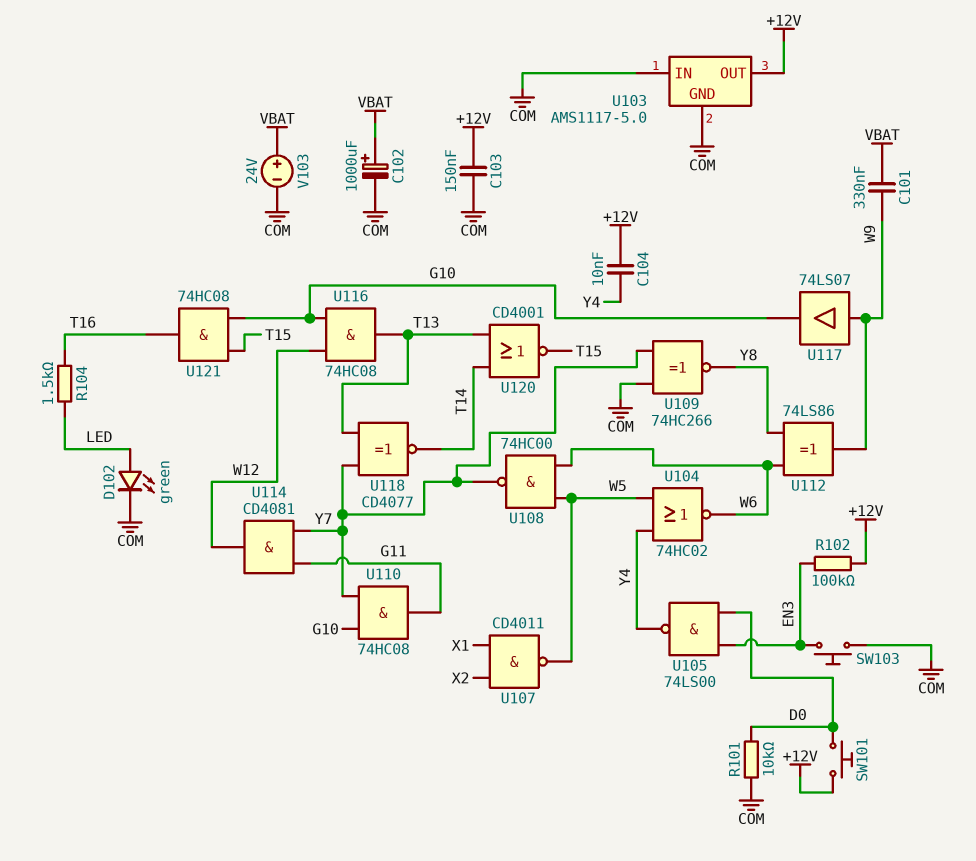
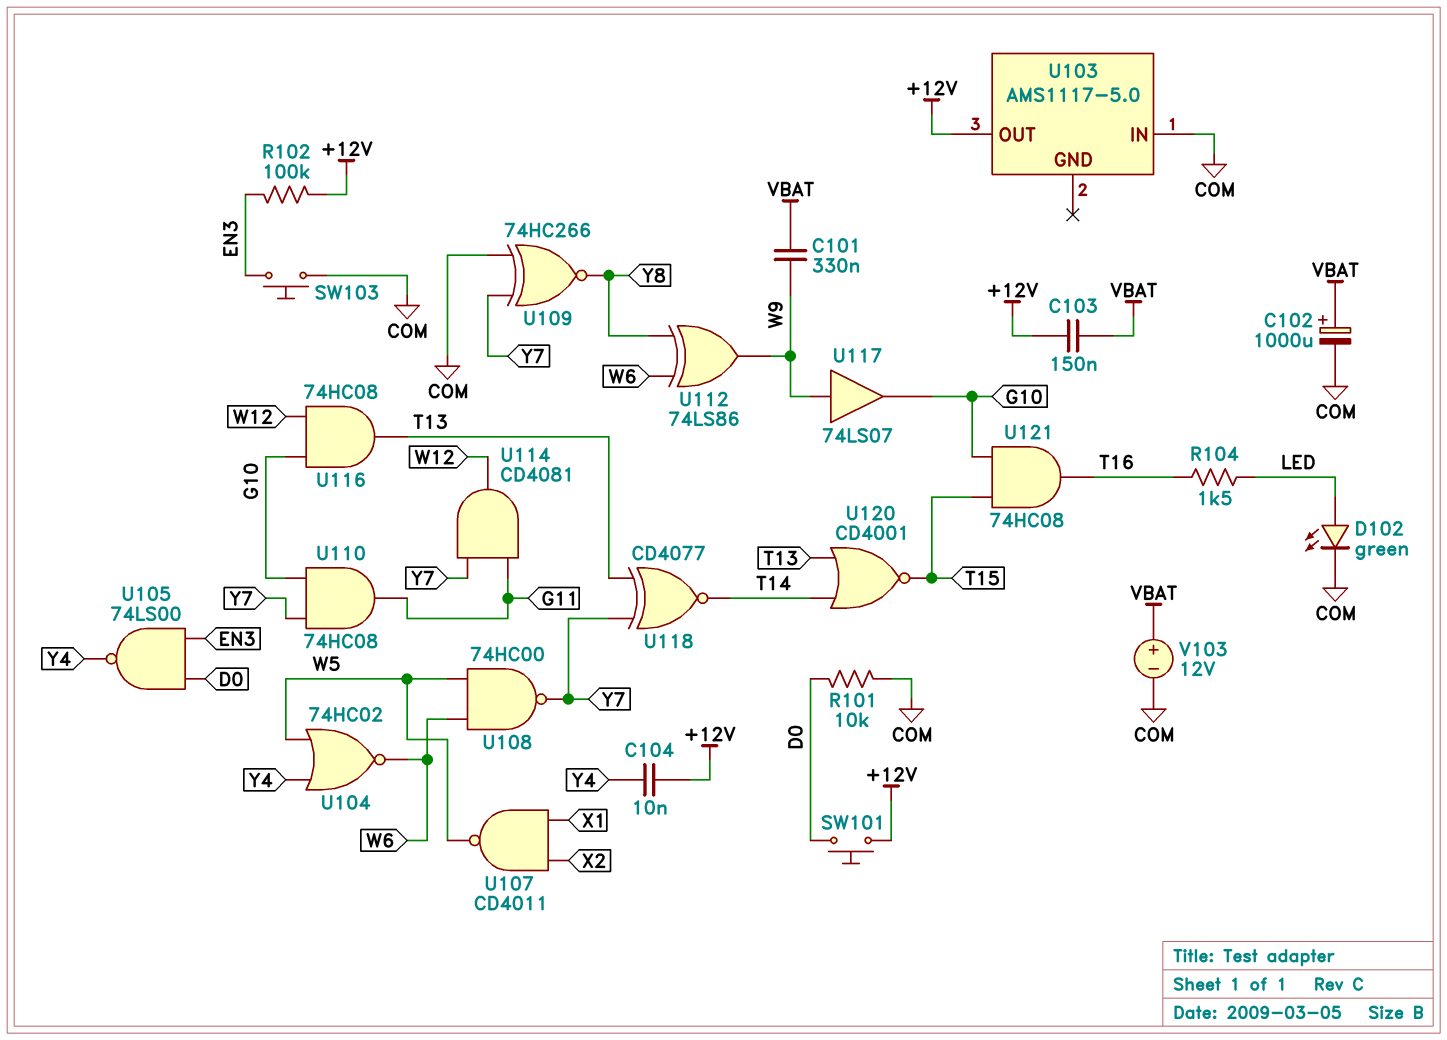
C103: 150nF (+12V, COM) -> 150nF (+12V, VBAT)
U103 pin GND: COM -> none
V103: 24V (plus VBAT, minus COM) -> 12V (plus VBAT, minus COM)

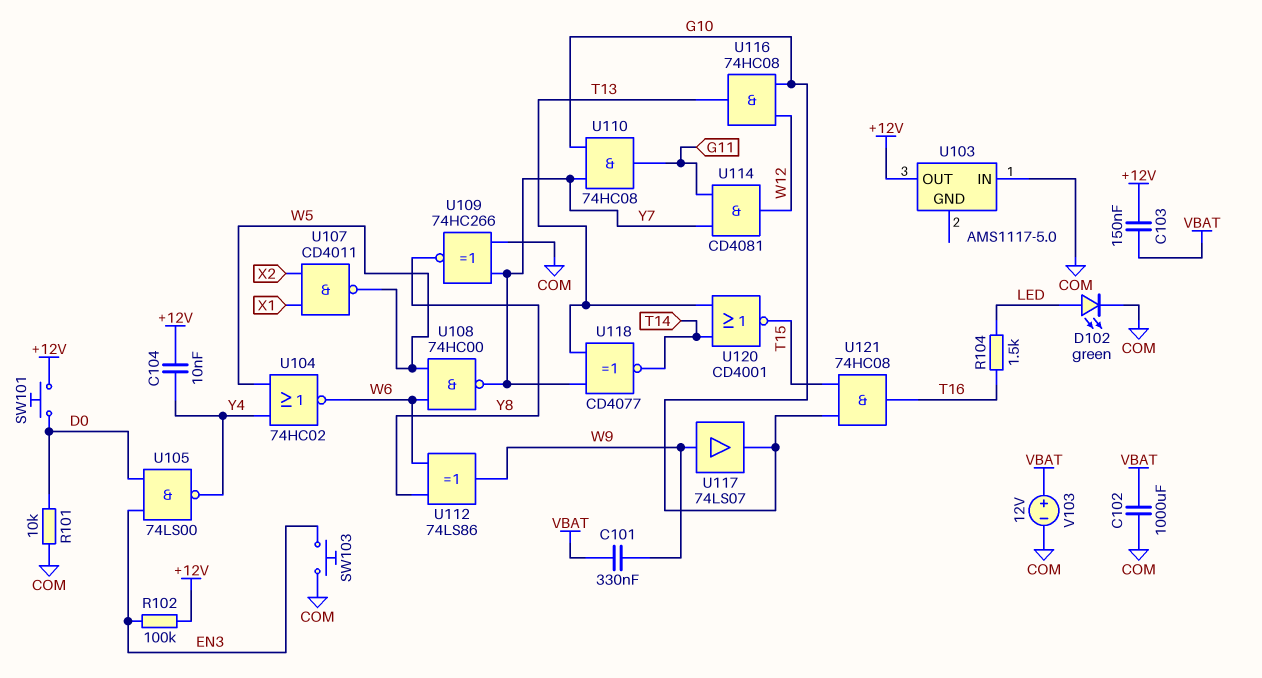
C102: 1000uF (plus VBAT, minus COM) -> 1000uF (COM, VBAT)

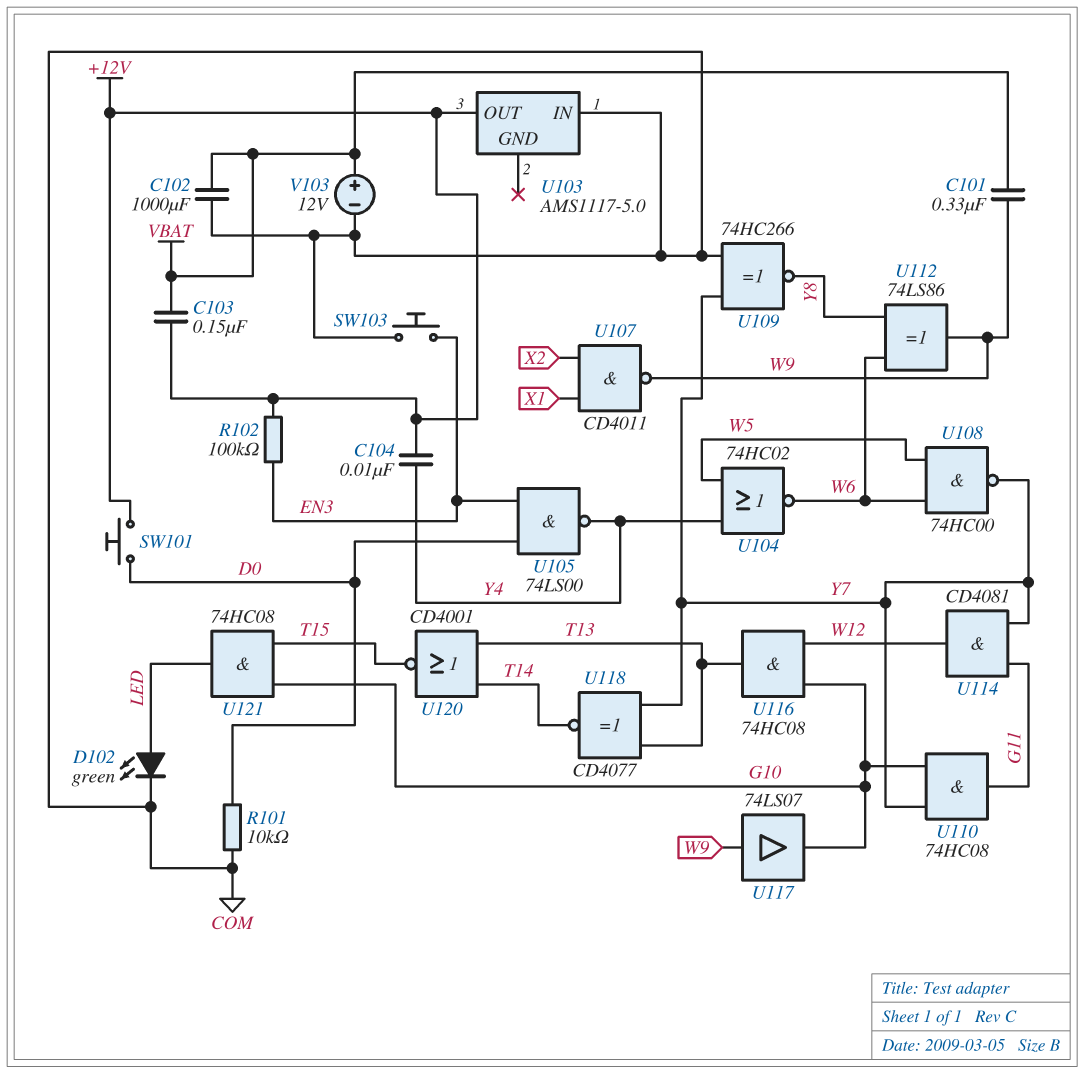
R104: 1.5k (LED, T16) -> none
U107: NAND CD4011 (in X1, in X2, out W5) -> NAND CD4011 (in X1, in X2, out W9)
U121: AND 74HC08 (in G10, in T15, out T16) -> AND 74HC08 (in G10, in T15, out LED)

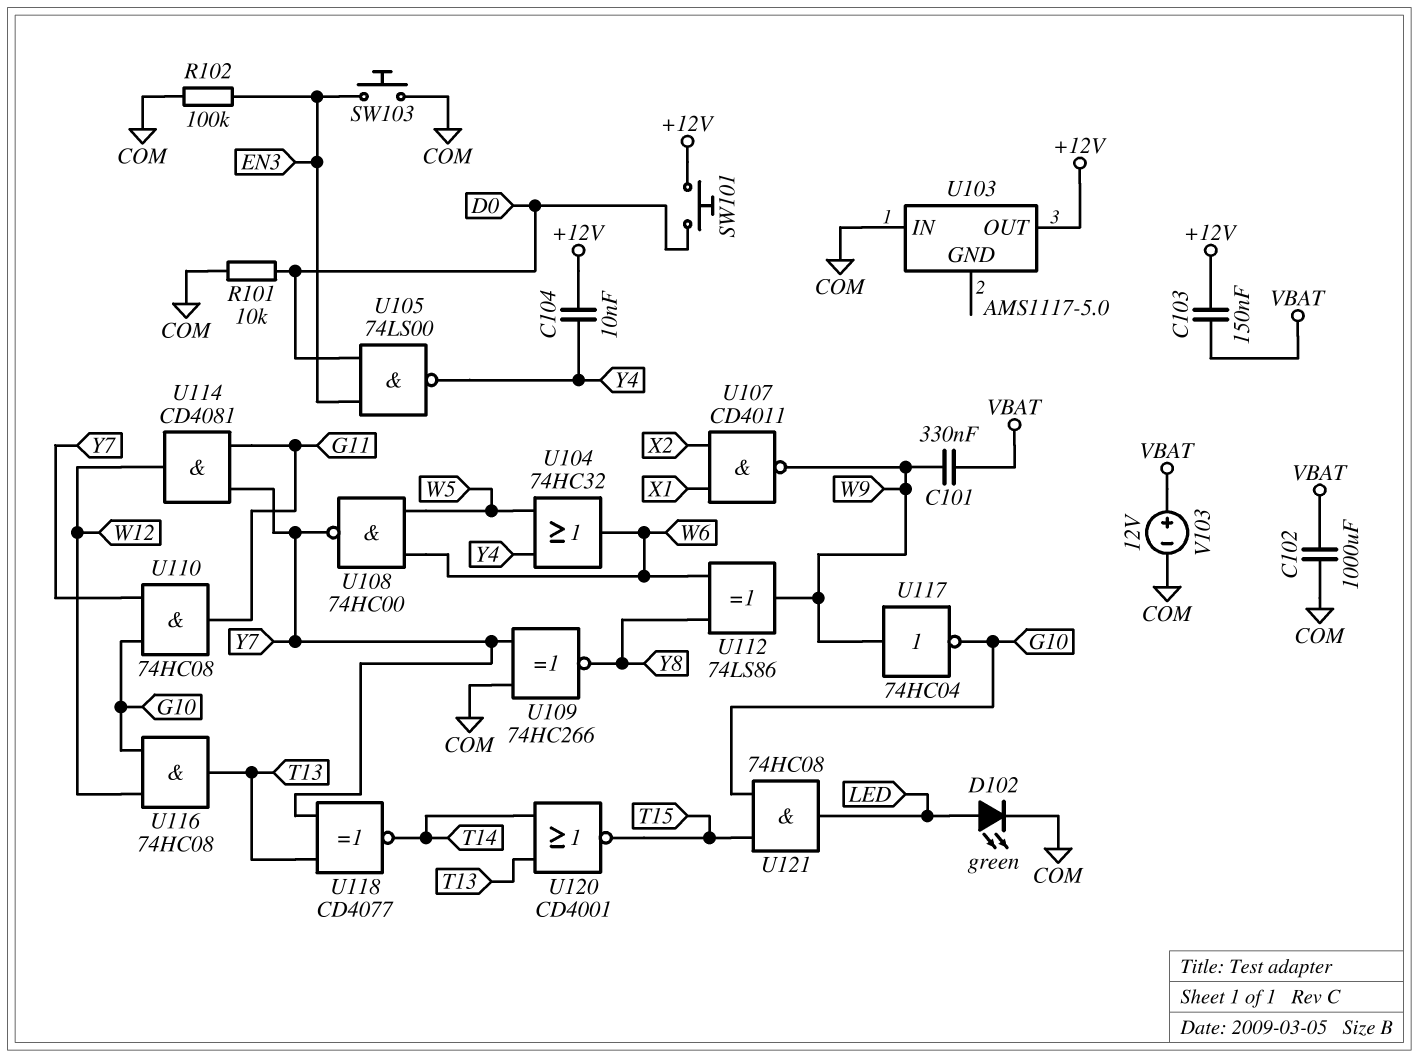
R102: 100k (+12V, EN3) -> 100k (COM, EN3)
U104: NOR 74HC02 (in W5, in Y4, out W6) -> OR 74HC32 (in W5, in Y4, out W6)
U117: buffer 74LS07 (in W9, out G10) -> NOT 74HC04 (in W9, out G10)

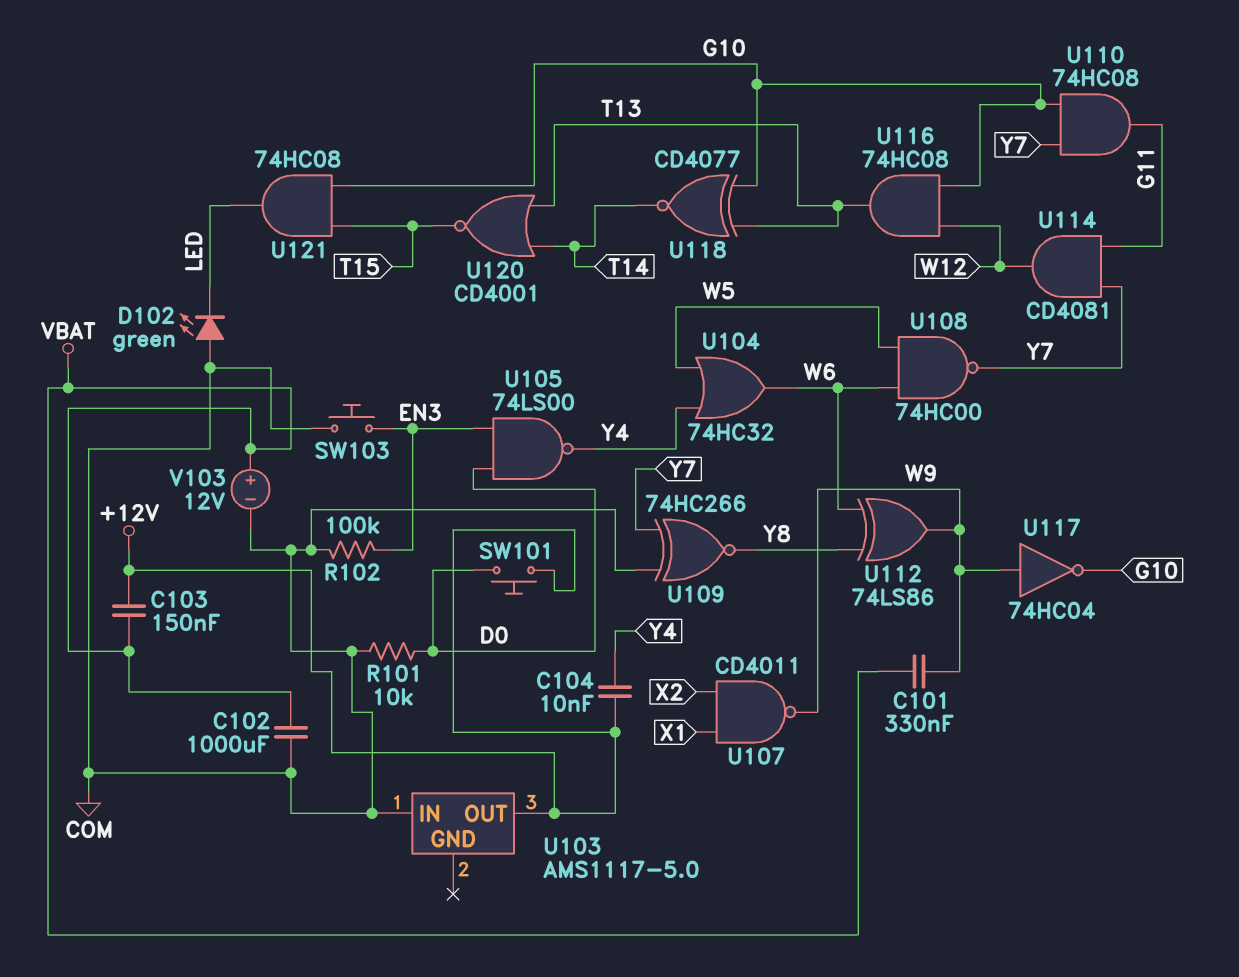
D102: LED green (A LED, K COM) -> LED green (A COM, K LED)
U118: XNOR CD4077 (in T13, in Y7, out T14) -> XNOR CD4077 (in G10, in T13, out T14)

